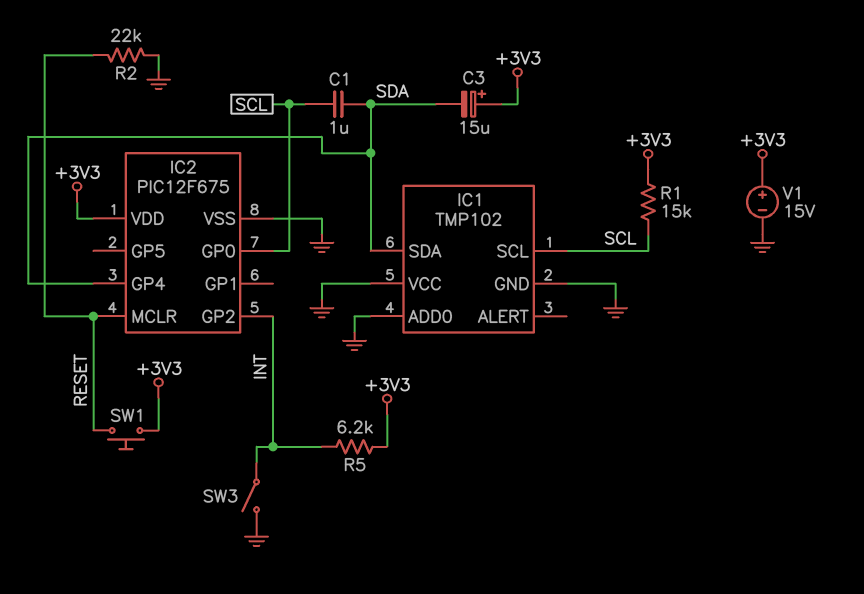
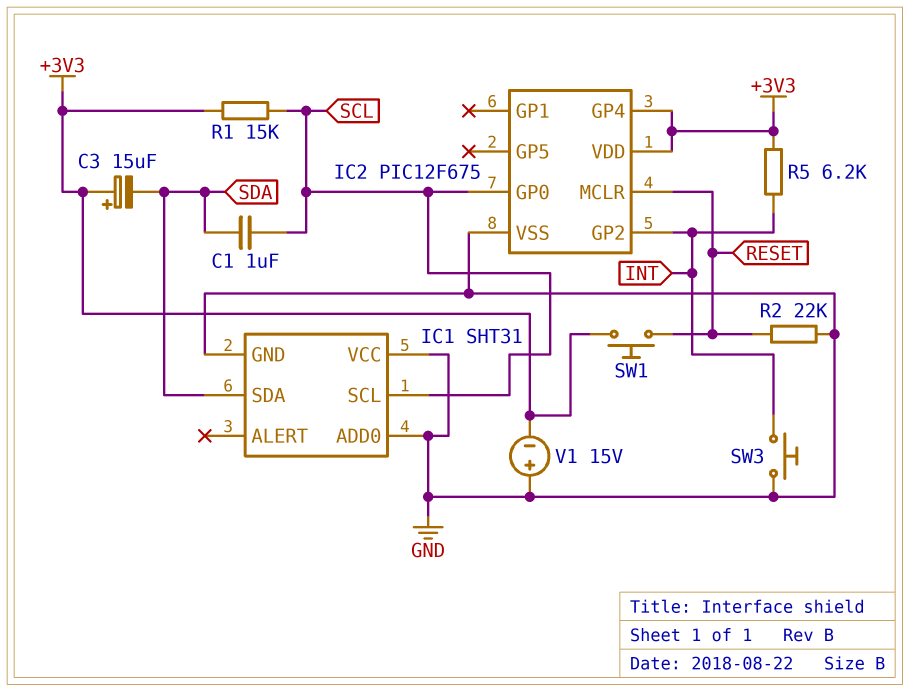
IC1: TMP102 -> SHT31
IC2 pin GP4: SDA -> +3V3
SW3: switch (GND, INT) -> button (GND, INT)
V1: 15V (plus +3V3, minus GND) -> 15V (plus GND, minus +3V3)

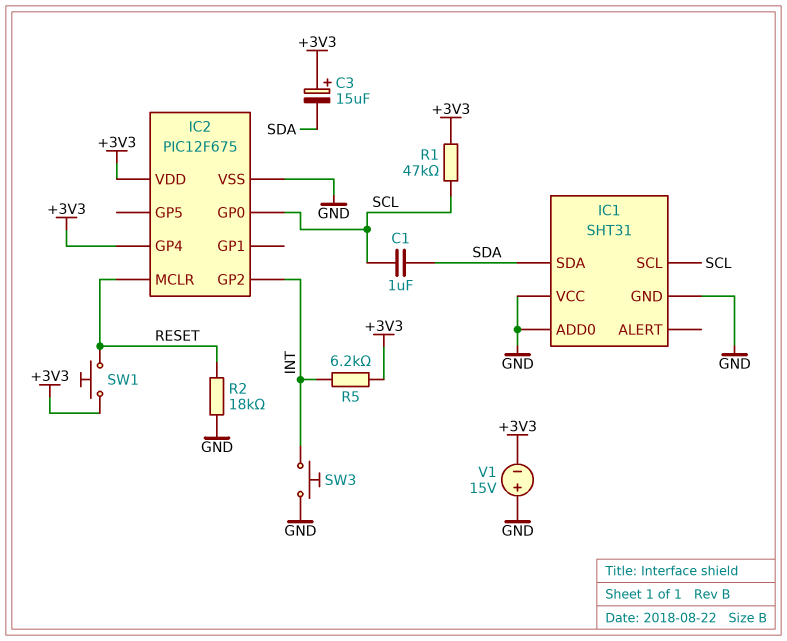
R1: 15k (+3V3, SCL) -> 47k (+3V3, SCL)
R2: 22k (GND, RESET) -> 18k (GND, RESET)

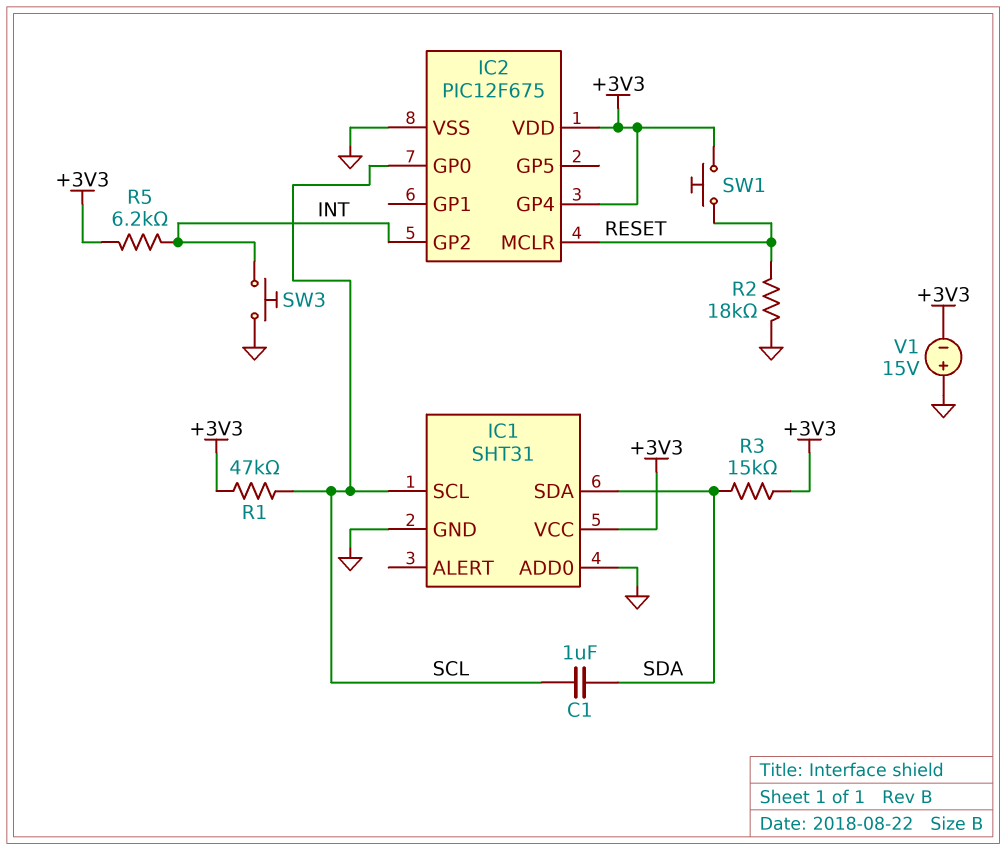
C3: 15uF (plus +3V3, minus SDA) -> none
IC1 pin VCC: GND -> +3V3
R3: none -> 15k (+3V3, SDA)

